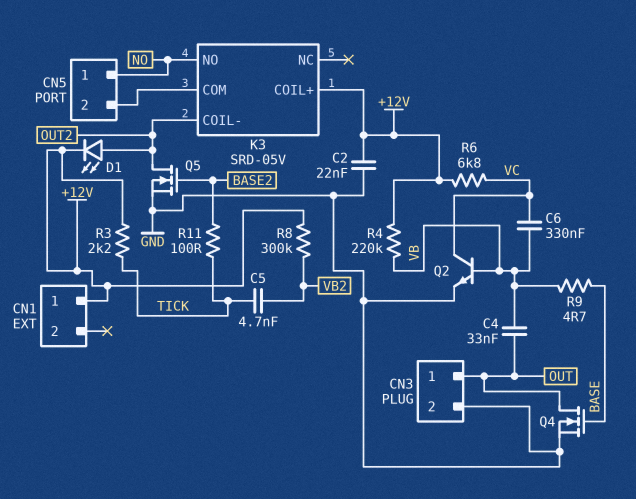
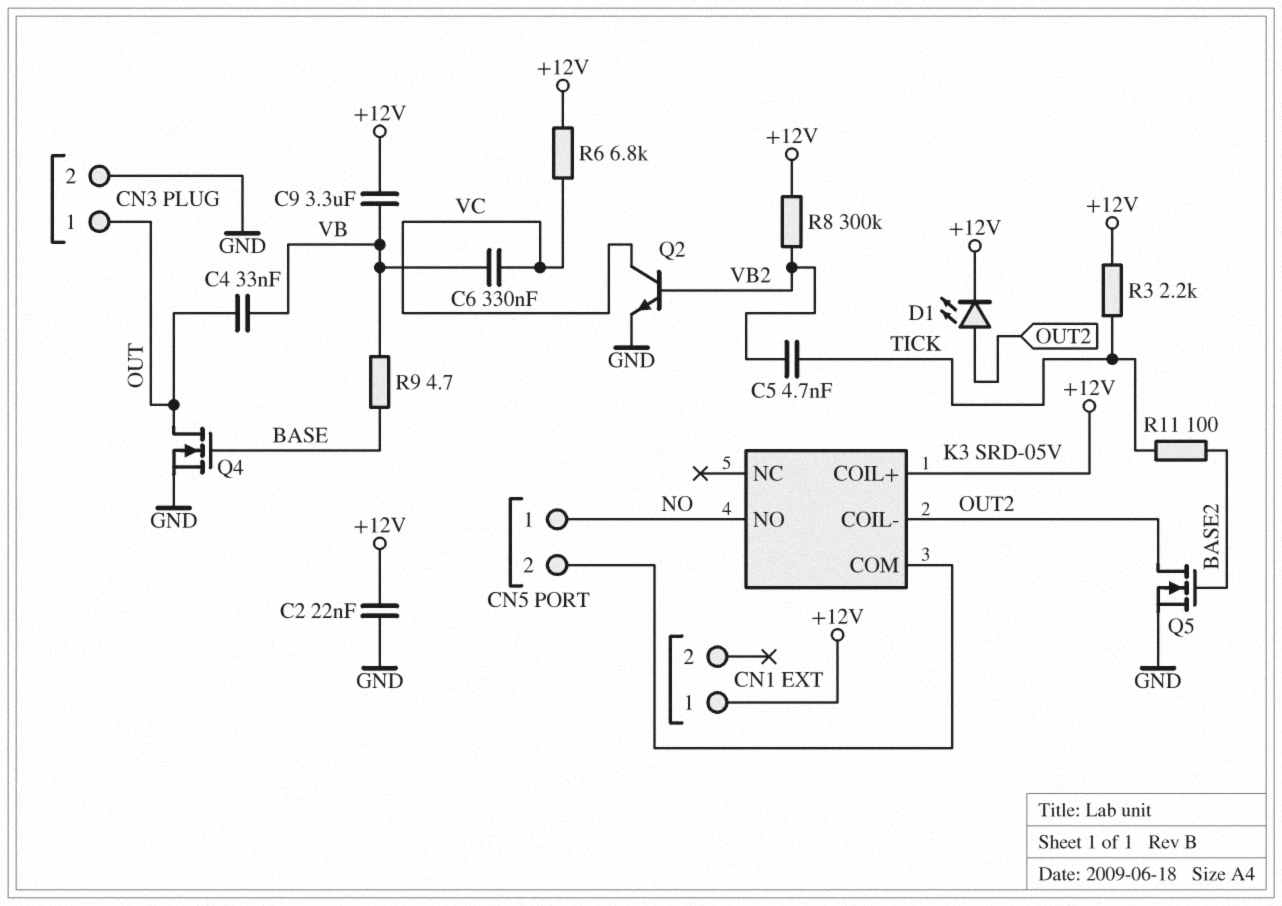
C9: none -> 3.3uF (+12V, VB)
Q2: NPN (B VB, C VC, E GND) -> NPN (B VB2, C VC, E GND)
R4: 220k (+12V, VB) -> none

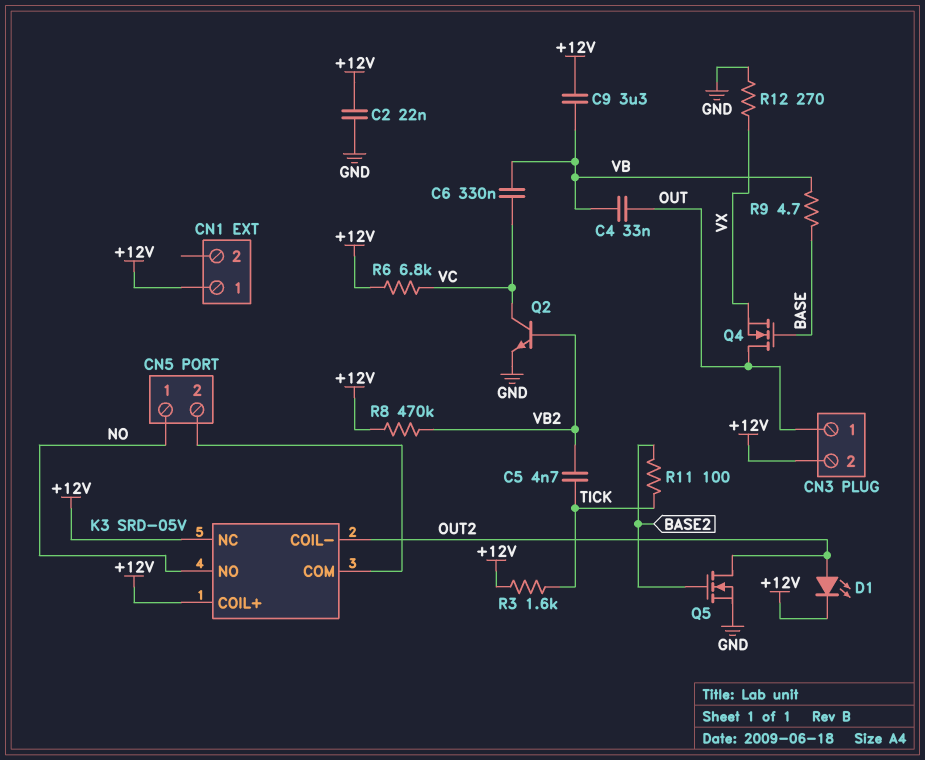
CN3 pin 2: GND -> +12V
K3 pin NC: none -> +12V
Q4: NMOS (G BASE, D OUT, S GND) -> NMOS (G BASE, D OUT, S VX)
R3: 2.2k (+12V, TICK) -> 1.6k (+12V, TICK)
R8: 300k (+12V, VB2) -> 470k (+12V, VB2)
R12: none -> 270 (GND, VX)

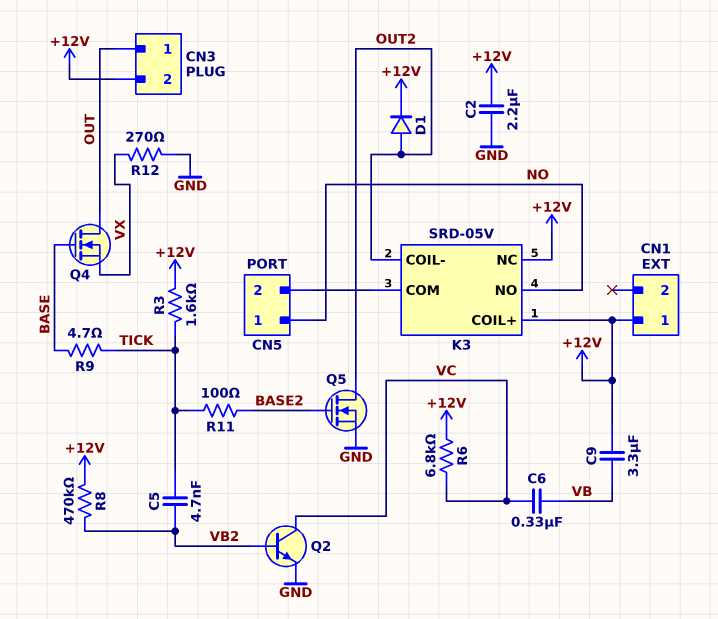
C2: 22nF (+12V, GND) -> 2.2uF (+12V, GND)
C4: 33nF (OUT, VB) -> none
D1: LED (A OUT2, K +12V) -> diode (A OUT2, K +12V)
R9: 4.7 (BASE, VB) -> 4.7 (BASE, TICK)

